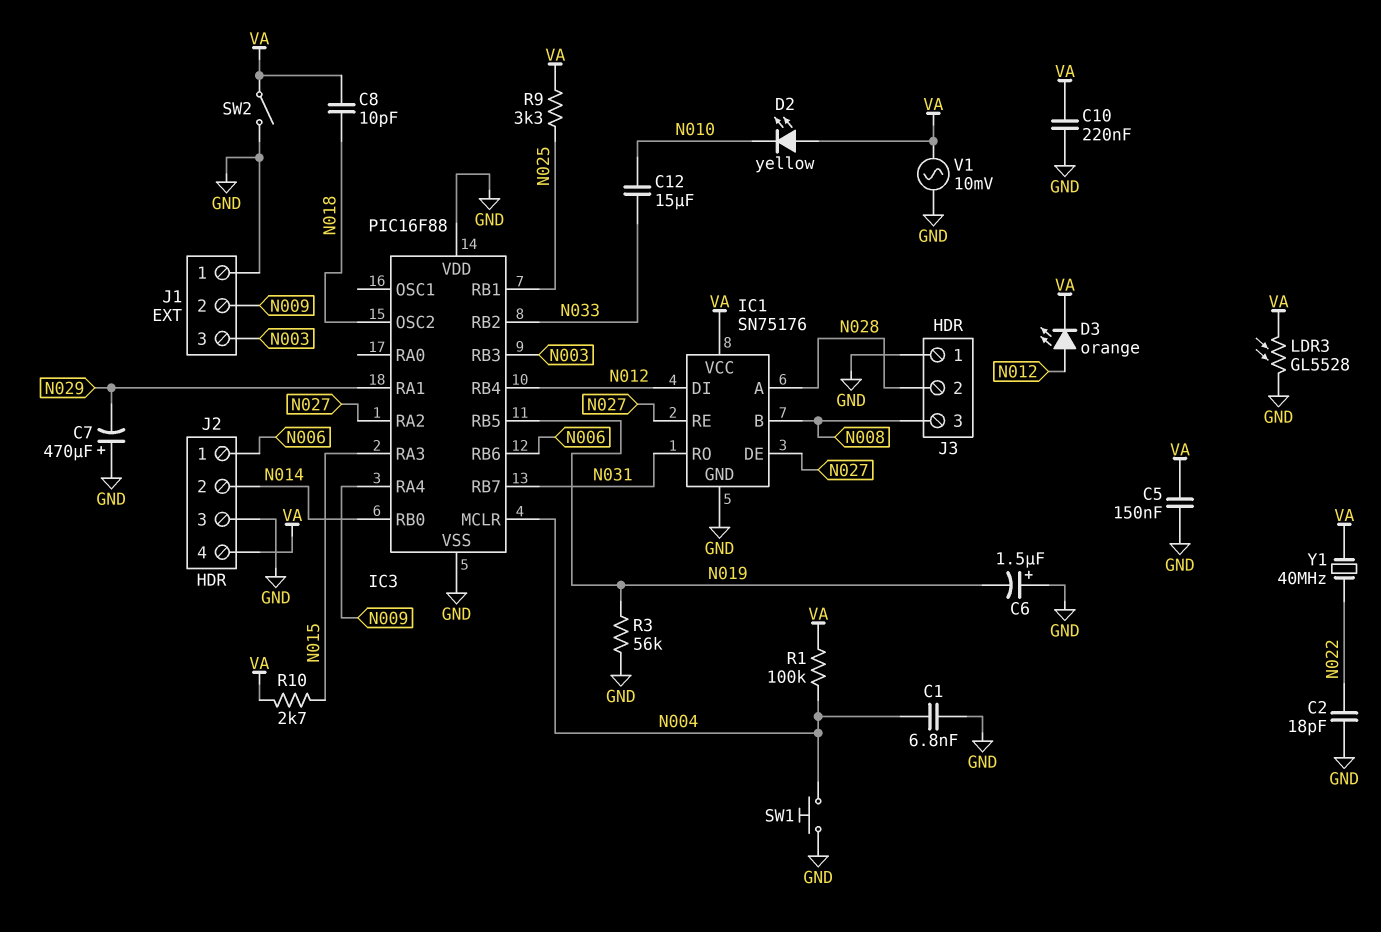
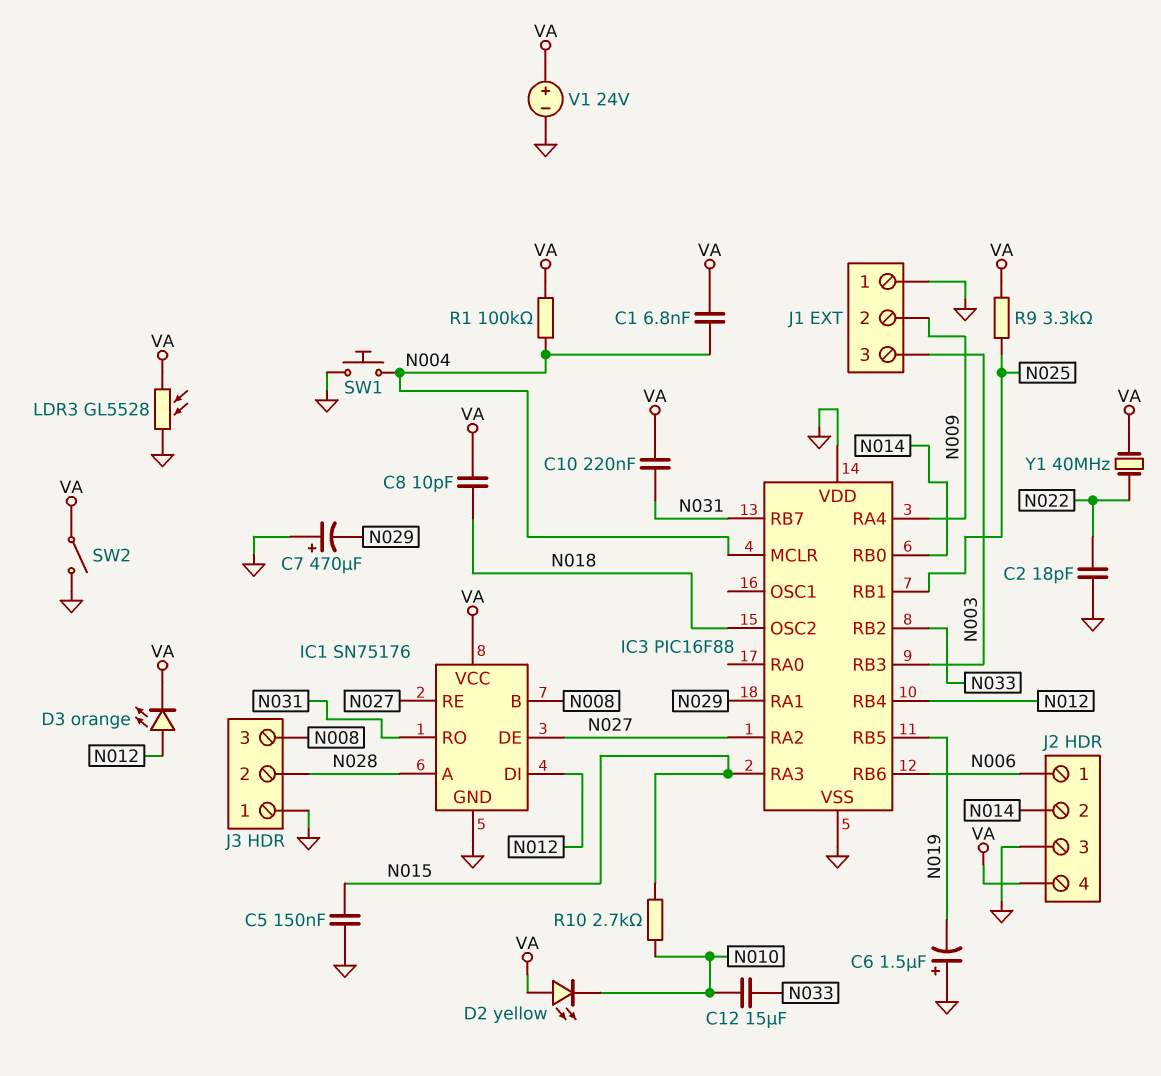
C1: 6.8nF (GND, N004) -> 6.8nF (N004, VA)
C5: 150nF (GND, VA) -> 150nF (GND, N015)
C10: 220nF (GND, VA) -> 220nF (N031, VA)
R3: 56k (GND, N019) -> none
R10: 2.7k (N015, VA) -> 2.7k (N010, N015)
V1: AC 10mV (GND, VA) -> 24V (plus VA, minus GND)

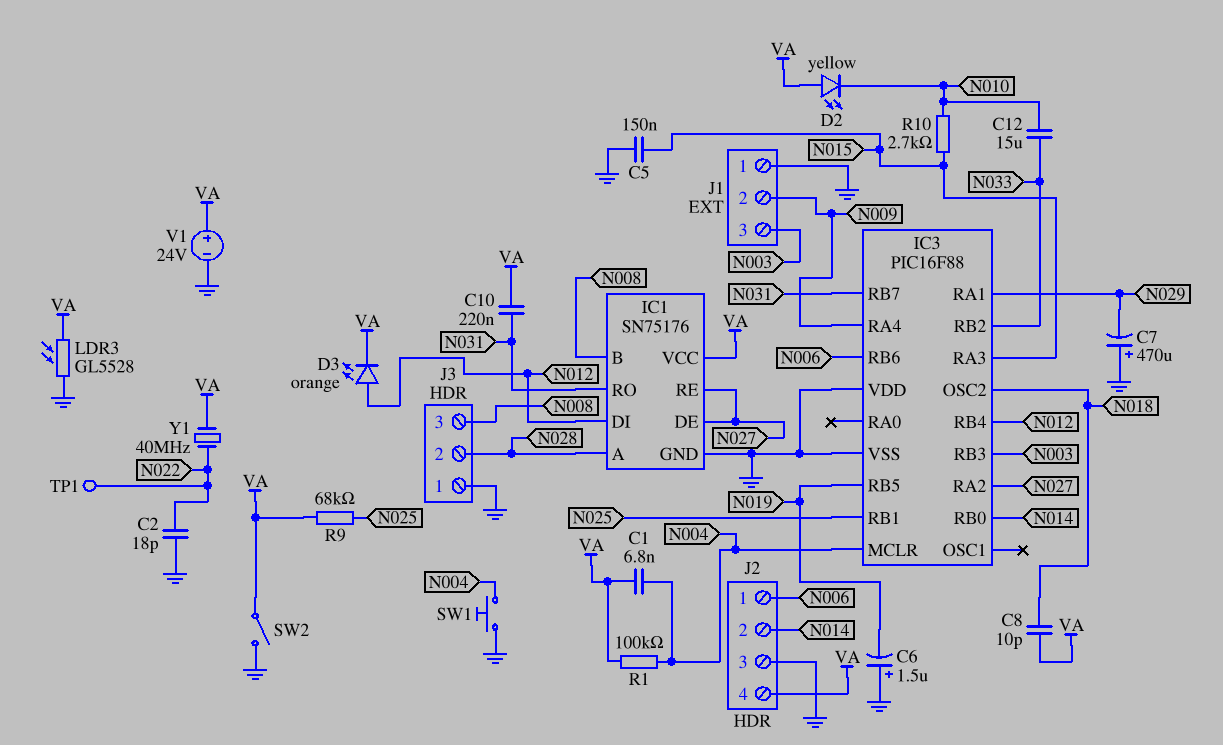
R9: 3.3k (N025, VA) -> 68k (N025, VA)
TP1: none -> test point (N022)

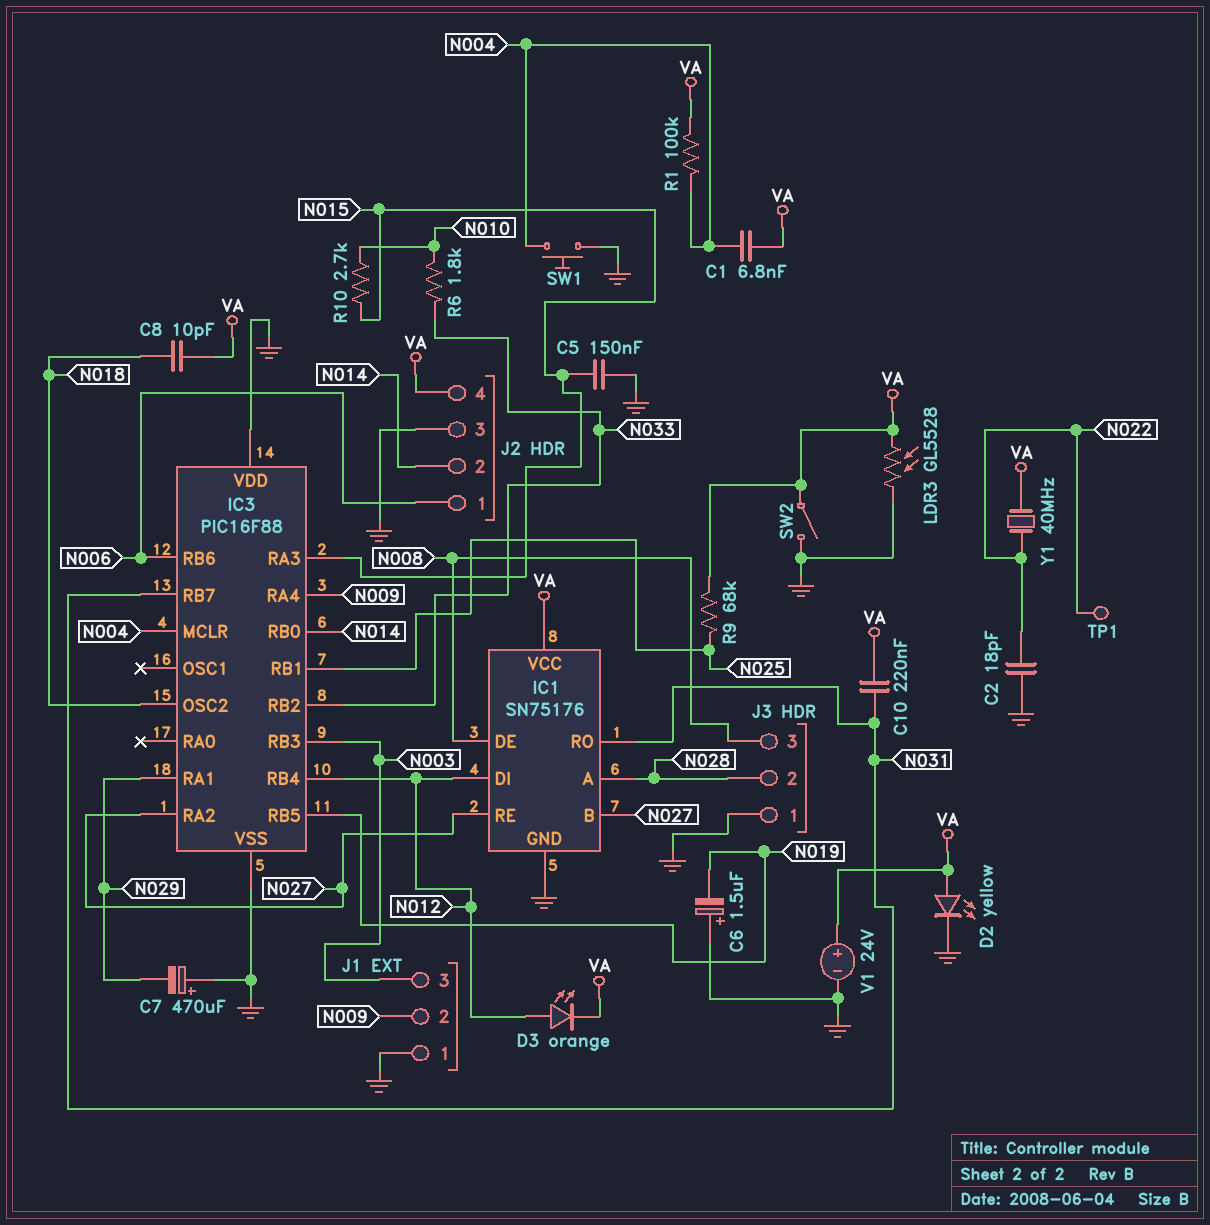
C12: 15uF (N010, N033) -> none
D2: LED yellow (A VA, K N010) -> LED yellow (A VA, K GND)
IC1 pin B: N008 -> N027
IC1 pin DE: N027 -> N008
R6: none -> 1.8k (N010, N033)

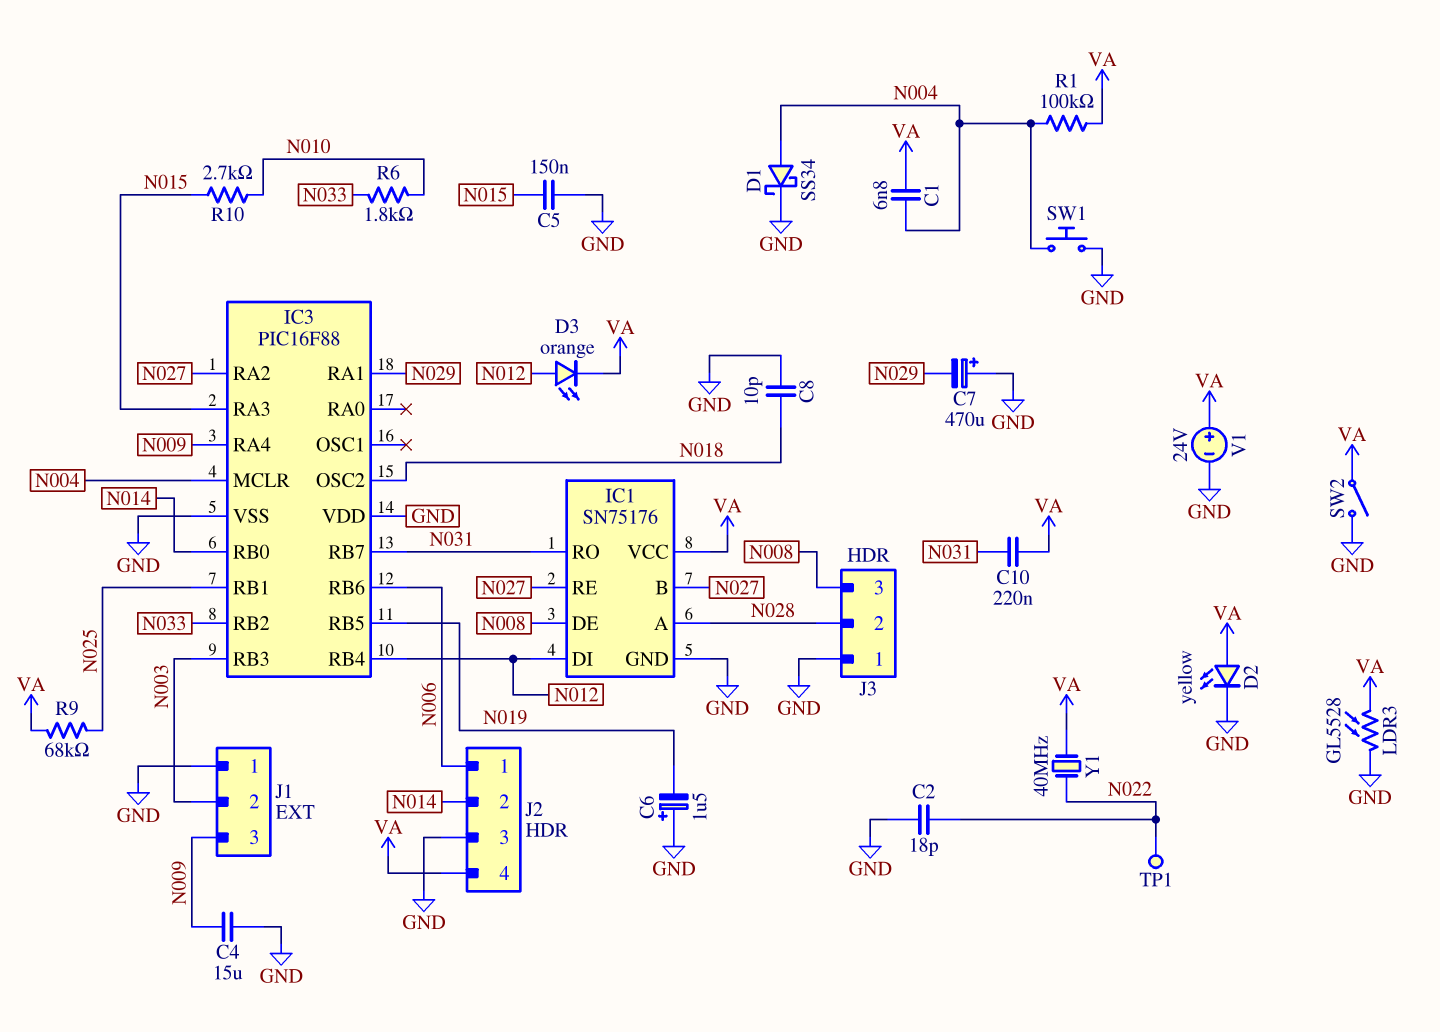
C4: none -> 15uF (GND, N009)
C8: 10pF (N018, VA) -> 10pF (GND, N018)
D1: none -> schottky SS34 (A N004, K GND)
J1 pin 2: N009 -> N003
J1 pin 3: N003 -> N009

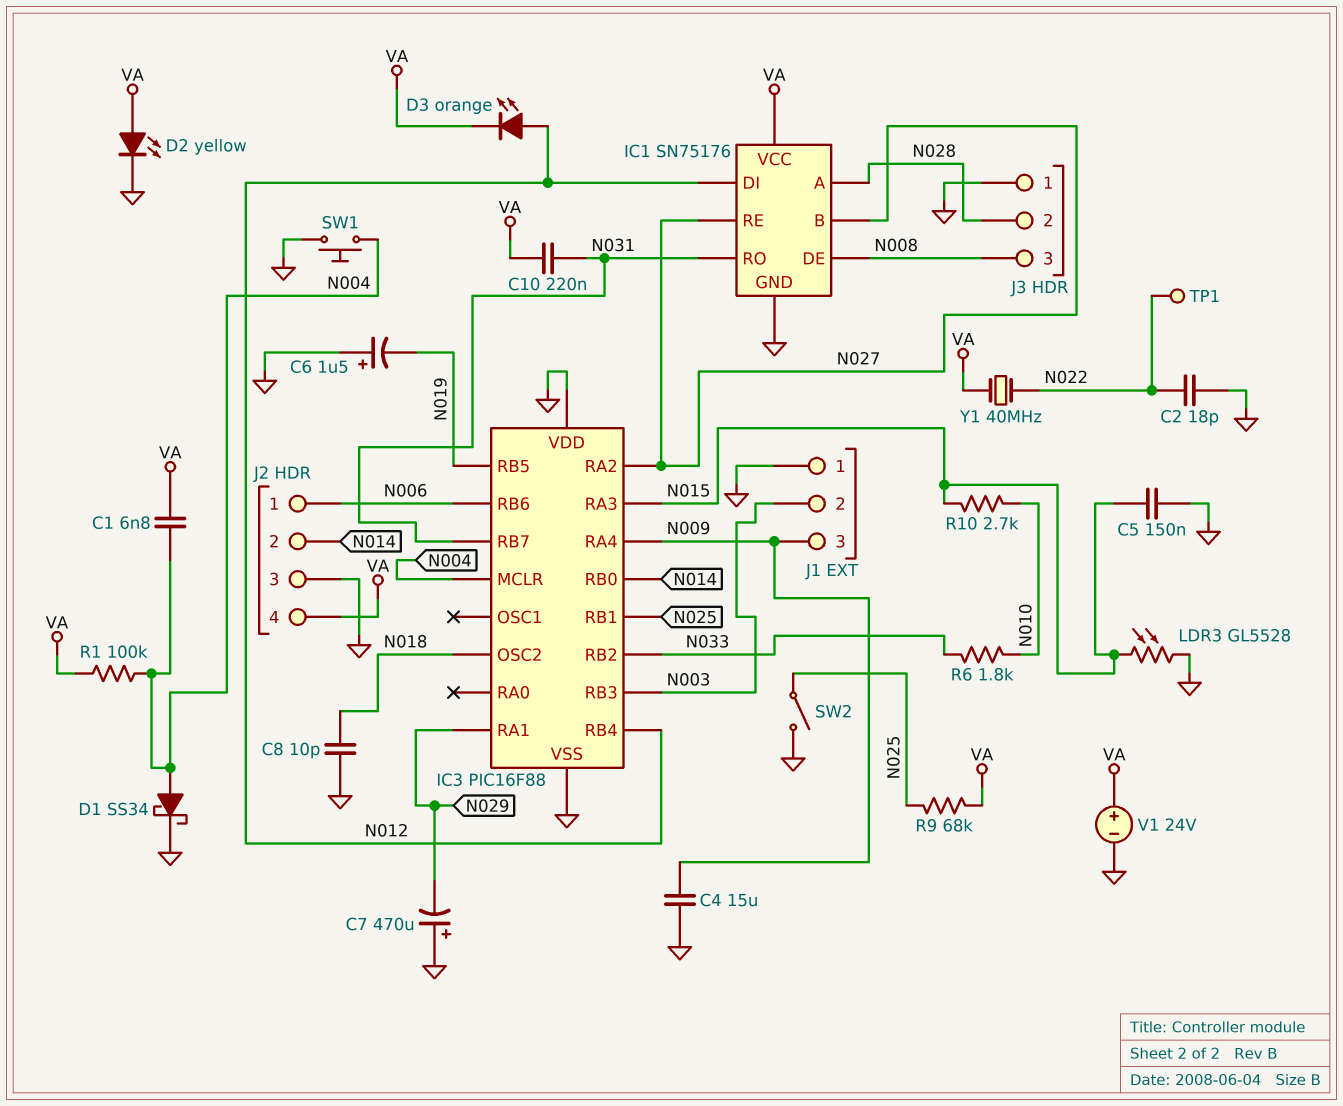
LDR3: GL5528 (GND, VA) -> GL5528 (GND, N015)
SW2: switch (GND, VA) -> switch (GND, N025)

